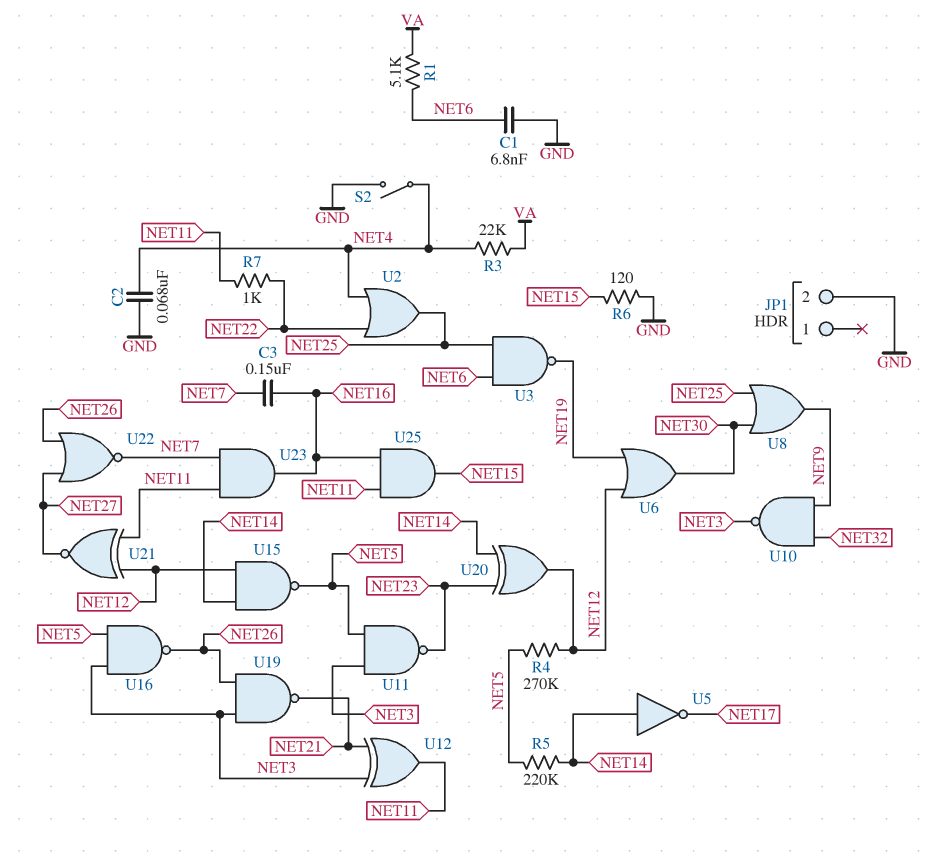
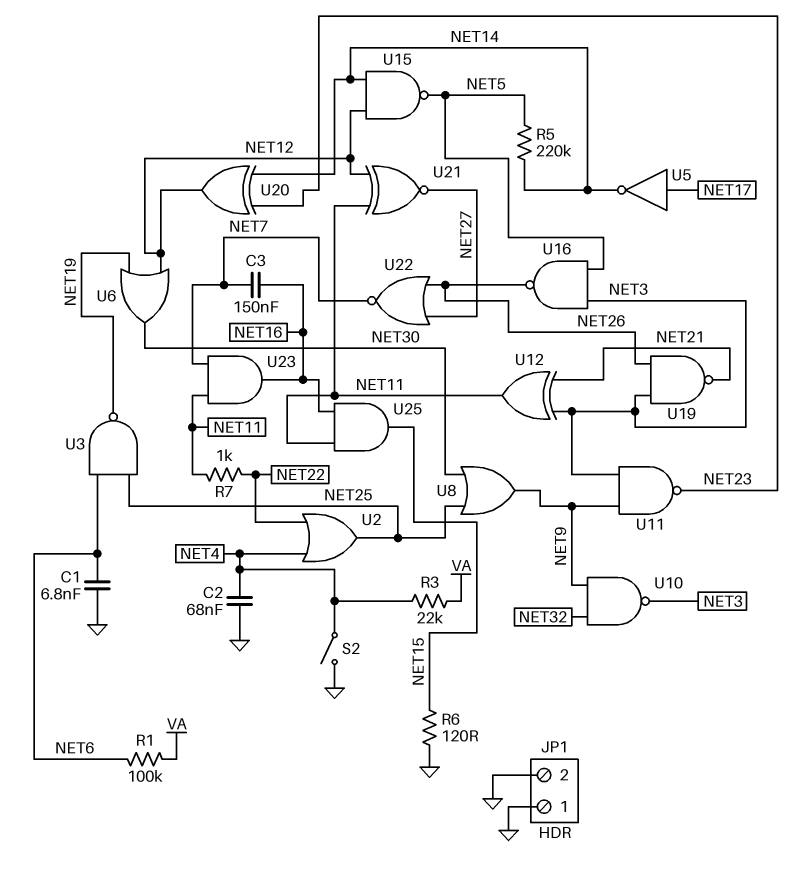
JP1 pin 1: none -> GND
R1: 5.1k (NET6, VA) -> 100k (NET6, VA)
R4: 270k (NET5, NET12) -> none
U5: NOT (in NET14, out NET17) -> NOT (in NET17, out NET14)
U11: NAND (in NET3, in NET5, out NET23) -> NAND (in NET3, in NET9, out NET23)

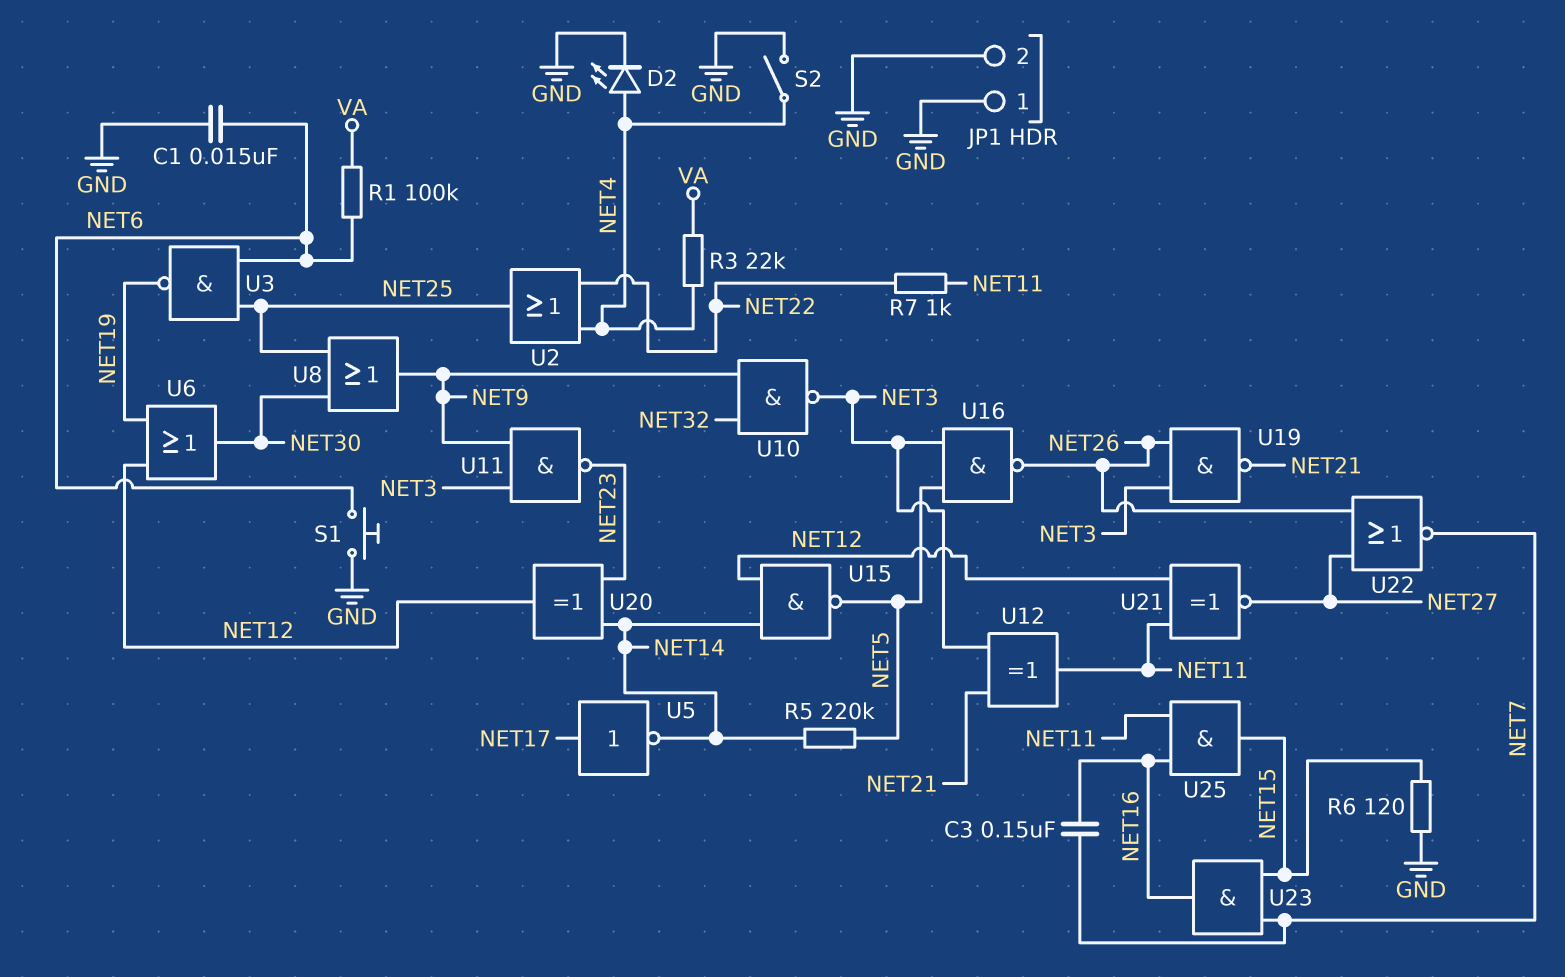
C1: 6.8nF (GND, NET6) -> 15nF (GND, NET6)
C2: 68nF (GND, NET4) -> none
D2: none -> LED (A NET4, K GND)
S1: none -> button (GND, NET6)
U23: AND (in NET7, in NET11, out NET16) -> AND (in NET7, in NET15, out NET16)

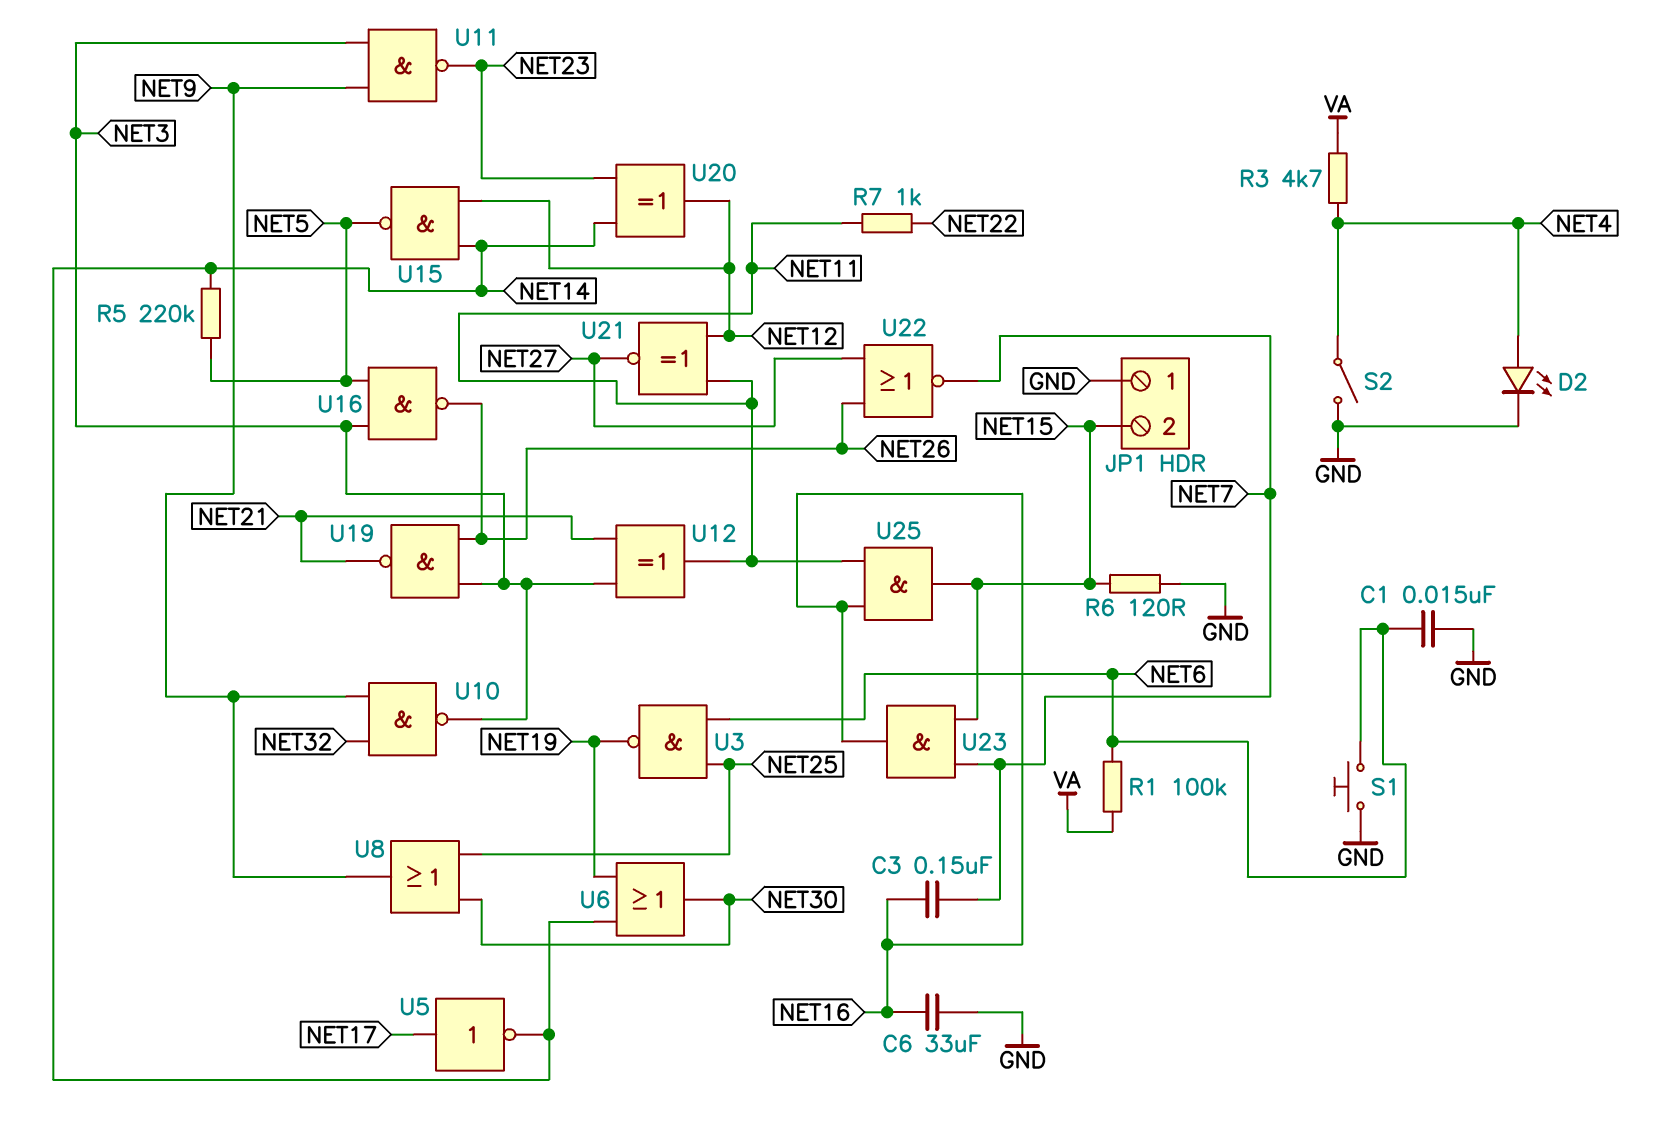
C6: none -> 33uF (GND, NET16)
JP1 pin 2: GND -> NET15
R3: 22k (NET4, VA) -> 4.7k (NET4, VA)
U2: OR (in NET4, in NET22, out NET25) -> none
U6: OR (in NET12, in NET19, out NET30) -> OR (in NET14, in NET19, out NET30)

